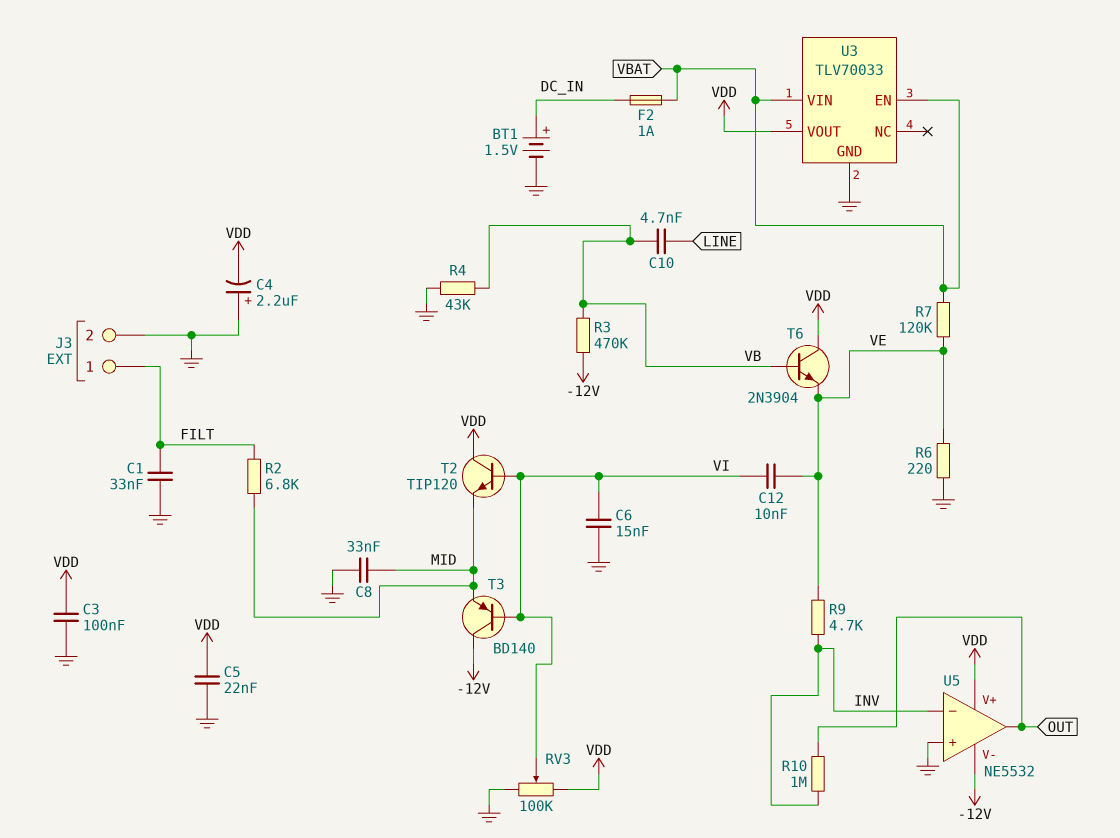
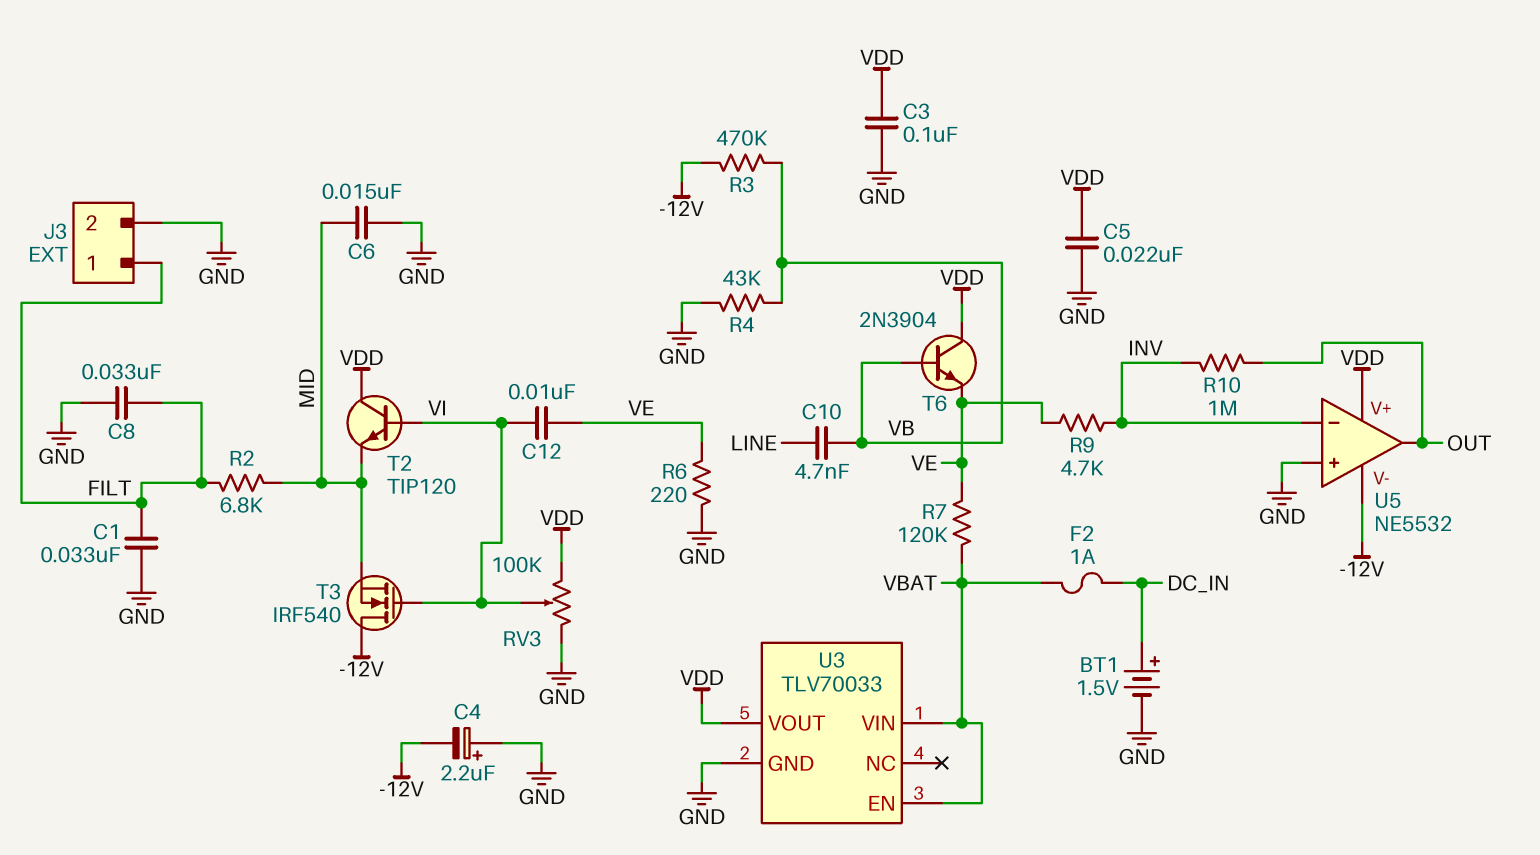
C4: 2.2uF (plus GND, minus VDD) -> 2.2uF (plus GND, minus -12V)
C6: 15nF (GND, VI) -> 15nF (GND, MID)
C8: 33nF (GND, MID) -> 33nF (FILT, GND)
T3: PNP BD140 (B VI, C -12V, E MID) -> NMOS IRF540 (G VI, D -12V, S MID)

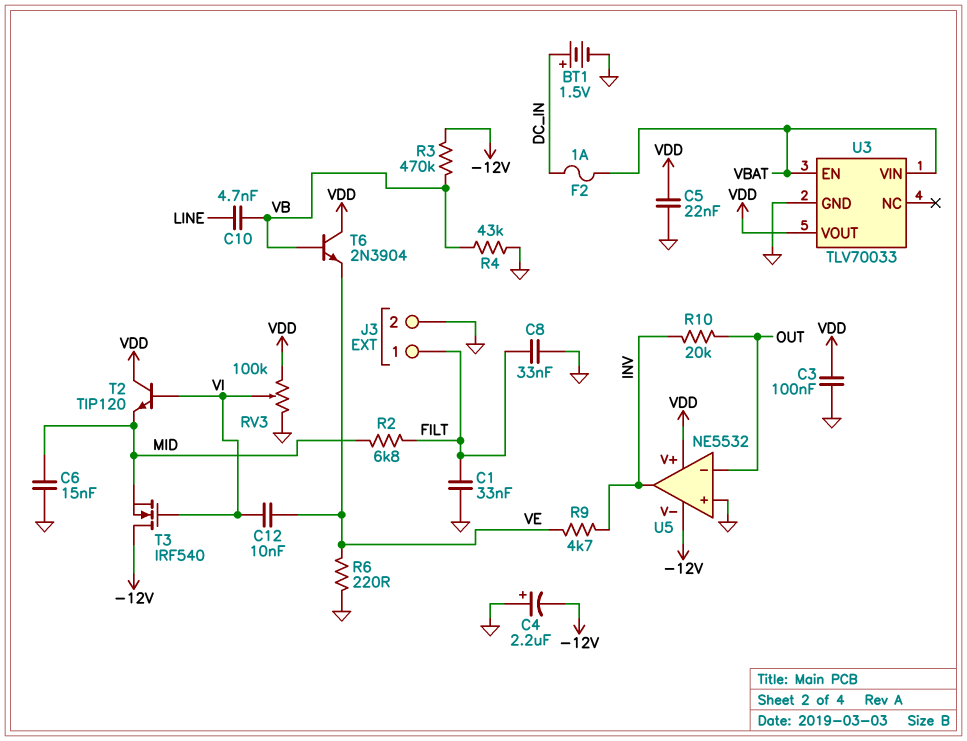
R7: 120k (VBAT, VE) -> none
R10: 1M (INV, OUT) -> 20k (INV, OUT)
U5 pin in-: INV -> OUT
U5 pin out: OUT -> INV

